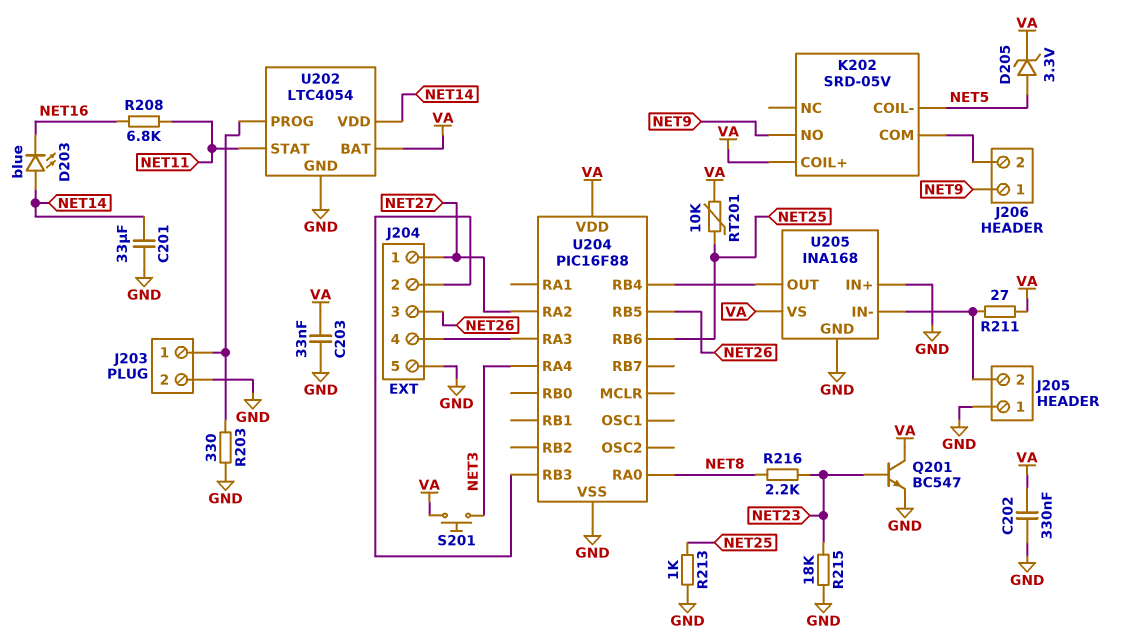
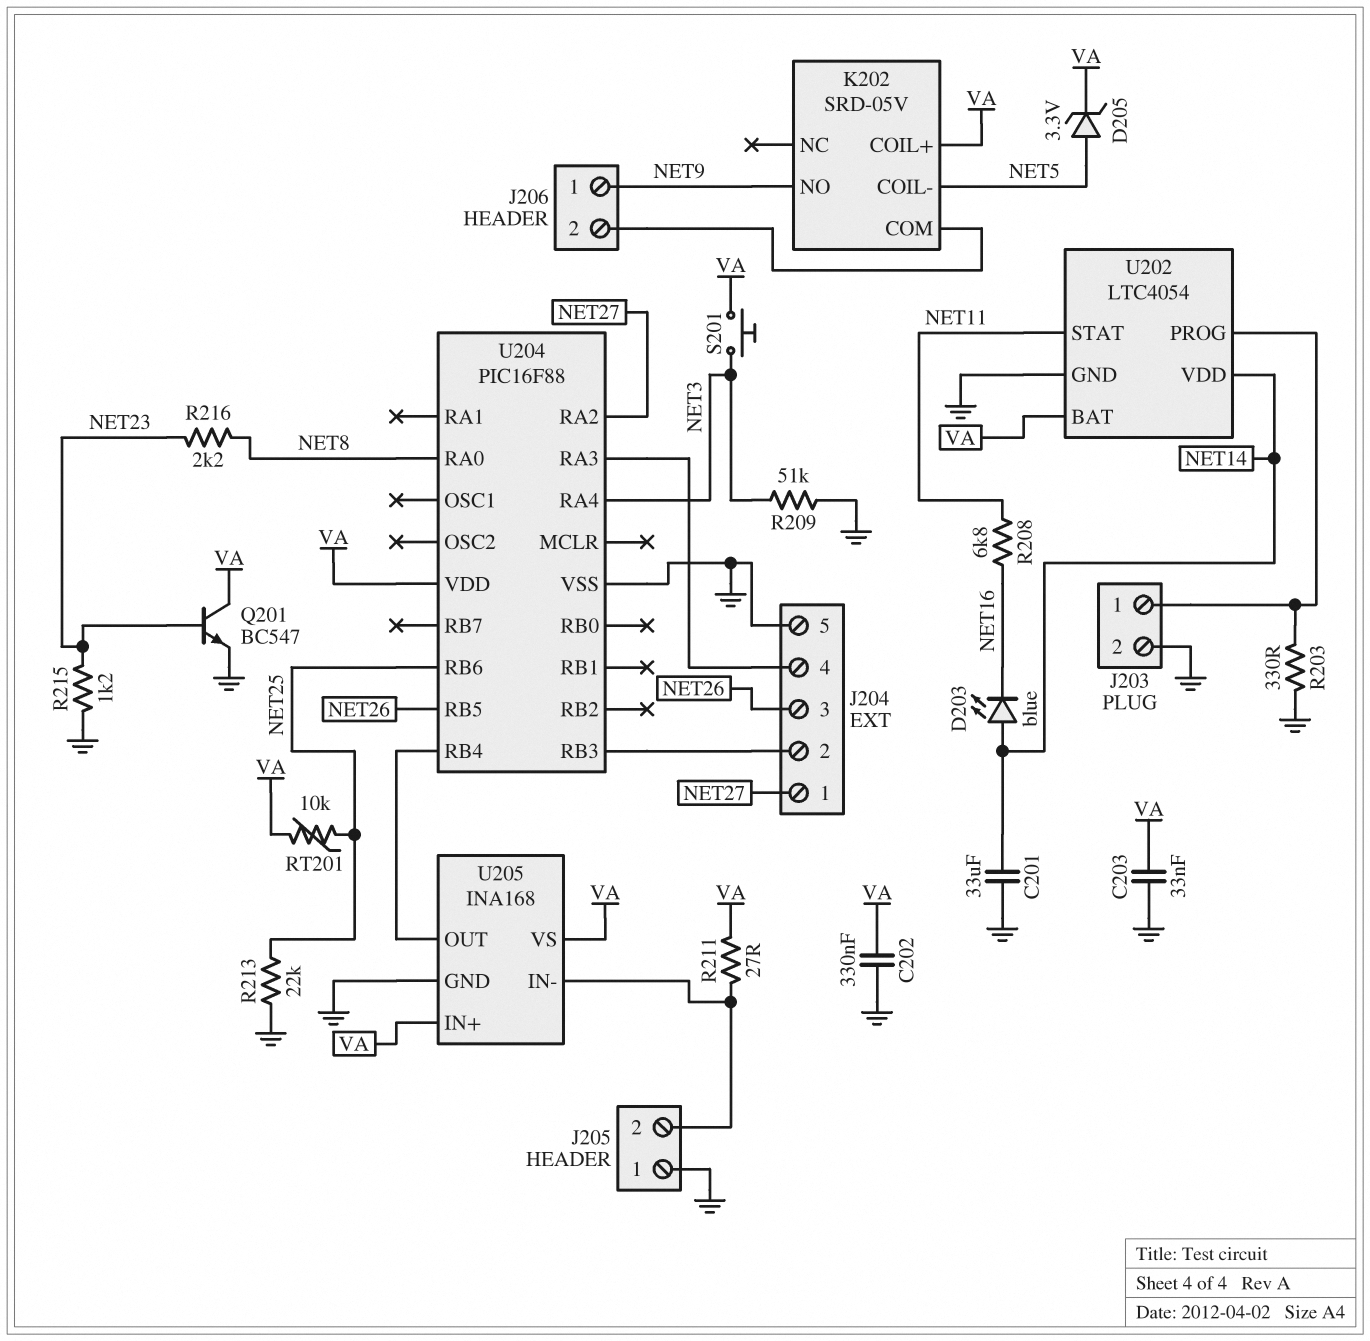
R209: none -> 51k (GND, NET3)
R213: 1k (GND, NET25) -> 22k (GND, NET25)
R215: 18k (GND, NET23) -> 1.2k (GND, NET23)
U205 pin IN+: GND -> VA

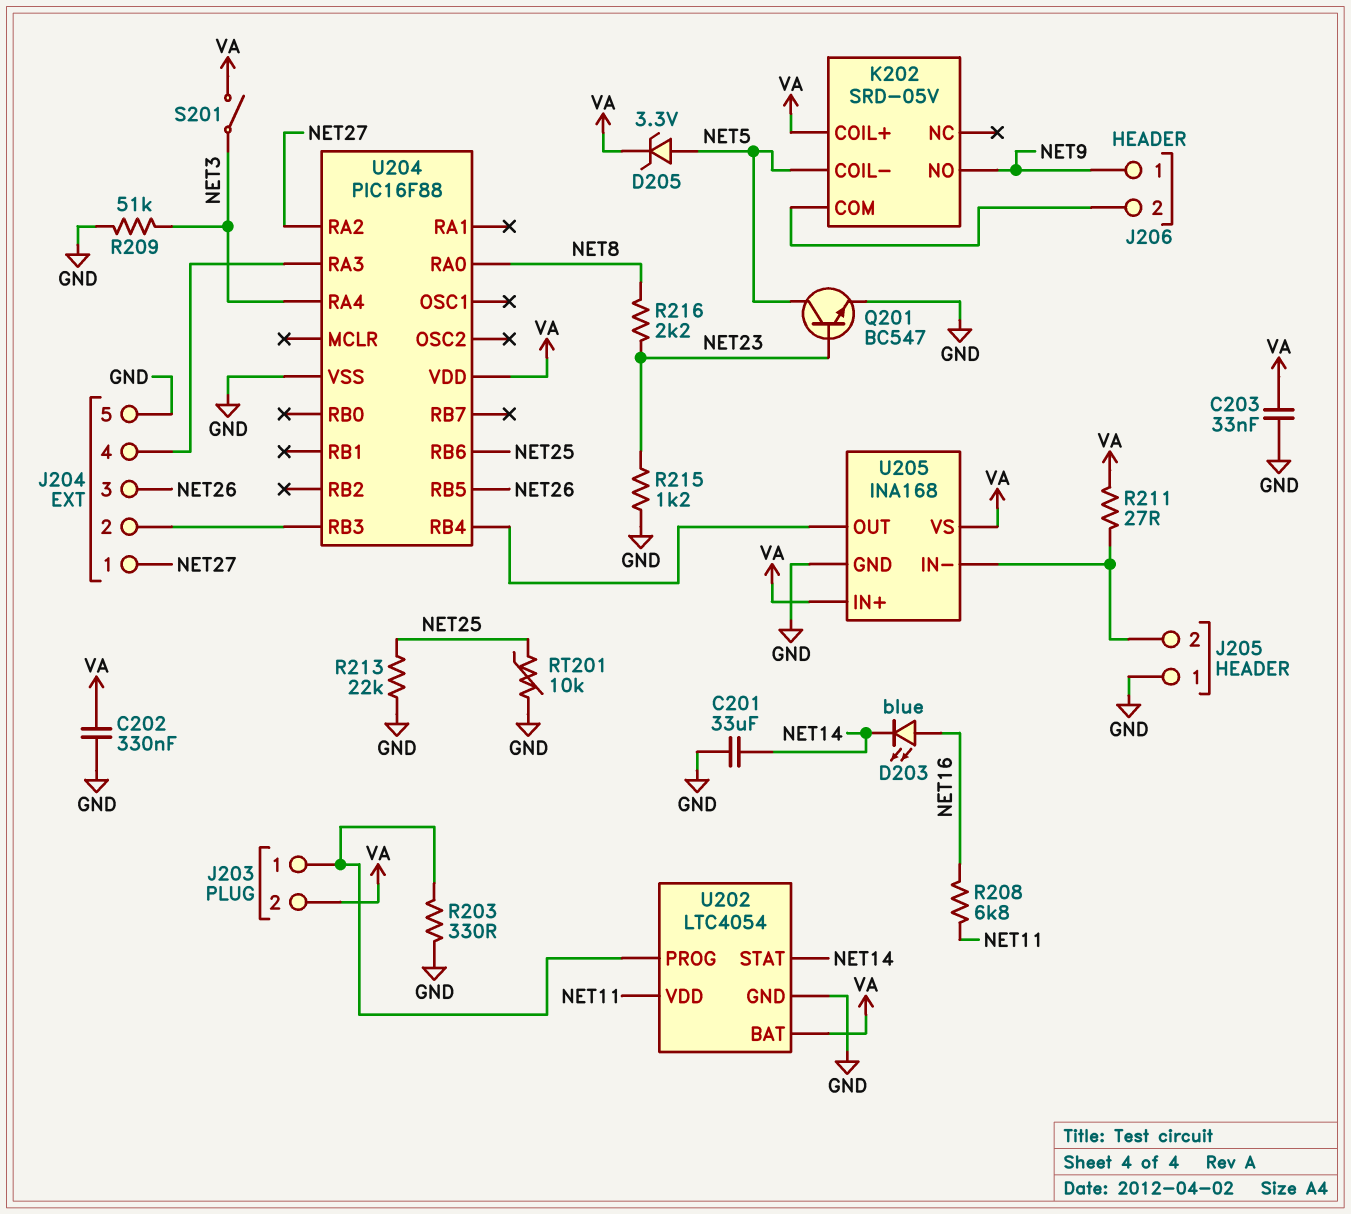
D203: LED blue (A NET14, K NET16) -> LED blue (A NET16, K NET14)
J203 pin 2: GND -> VA
Q201: NPN BC547 (B NET23, C VA, E GND) -> NPN BC547 (B NET23, C NET5, E GND)
RT201: 10k (NET25, VA) -> 10k (GND, NET25)
S201: button (NET3, VA) -> switch (NET3, VA)
U202 pin STAT: NET11 -> NET14
U202 pin VDD: NET14 -> NET11

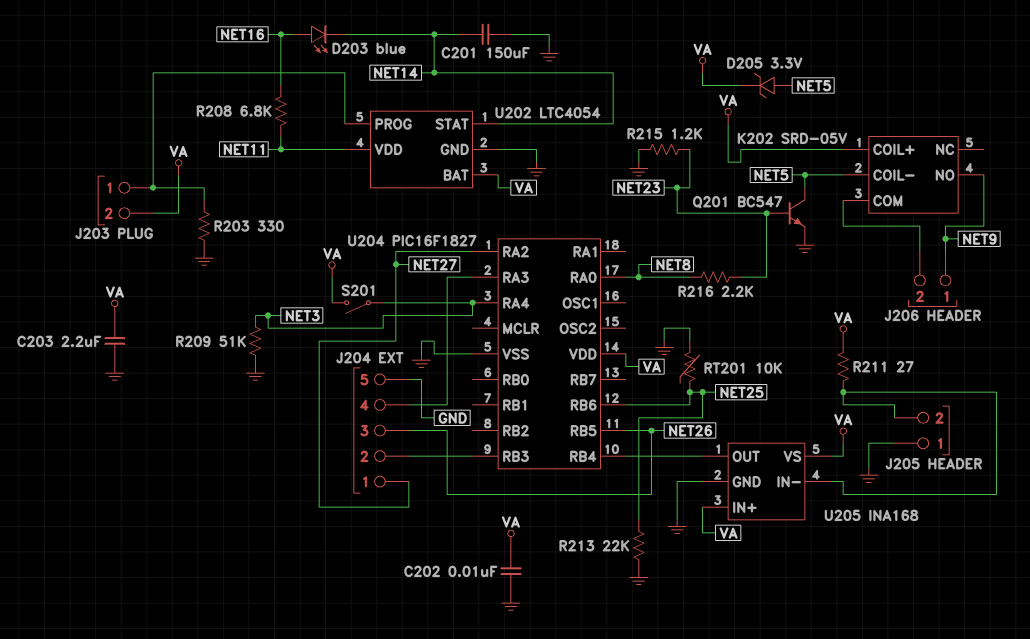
C201: 33uF (GND, NET14) -> 150uF (GND, NET14)
C202: 330nF (GND, VA) -> 10nF (GND, VA)
C203: 33nF (GND, VA) -> 2.2uF (GND, VA)
U204: PIC16F88 -> PIC16F1827

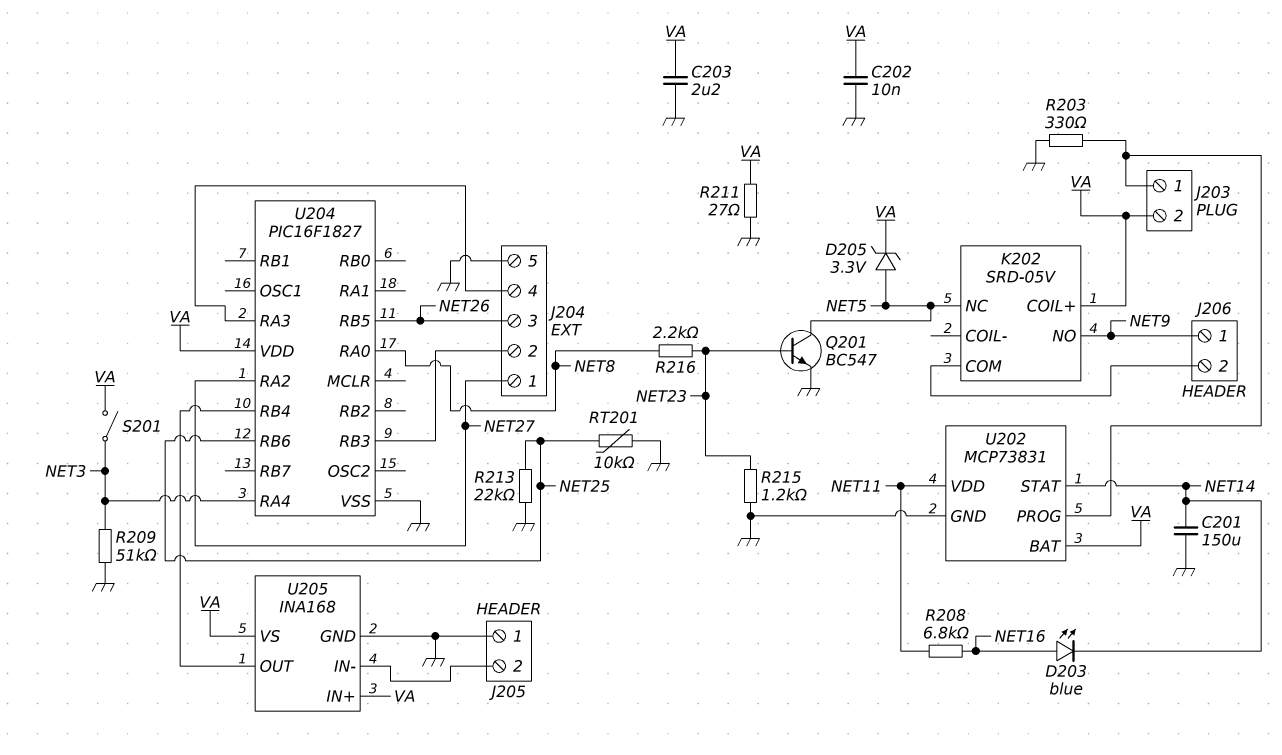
K202 pin COIL-: NET5 -> none
K202 pin NC: none -> NET5
R211: 27 (J205/2, VA) -> 27 (GND, VA)
U202: LTC4054 -> MCP73831

